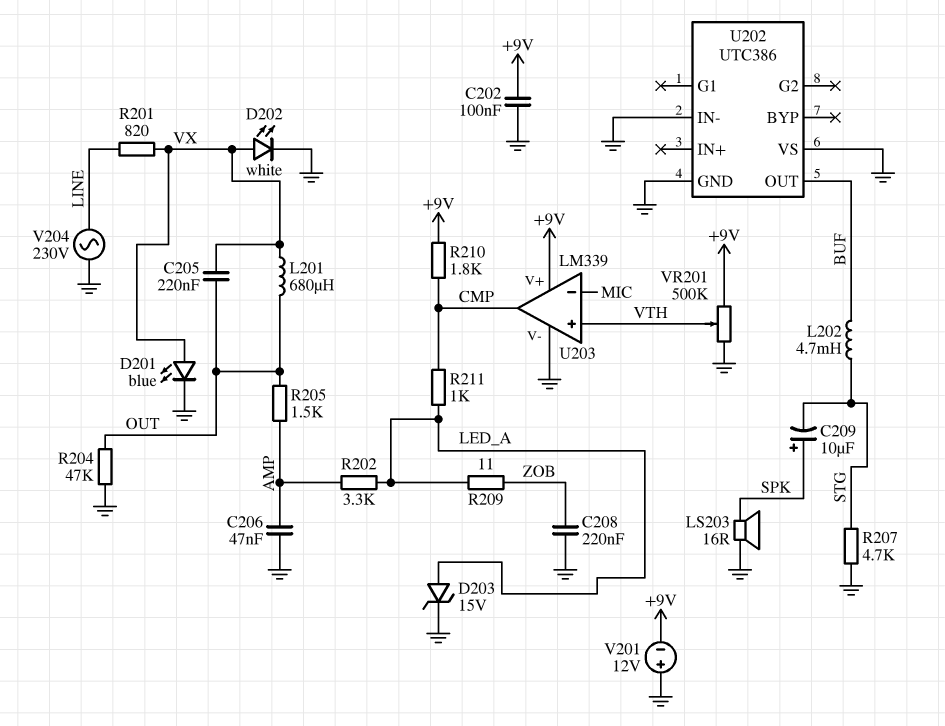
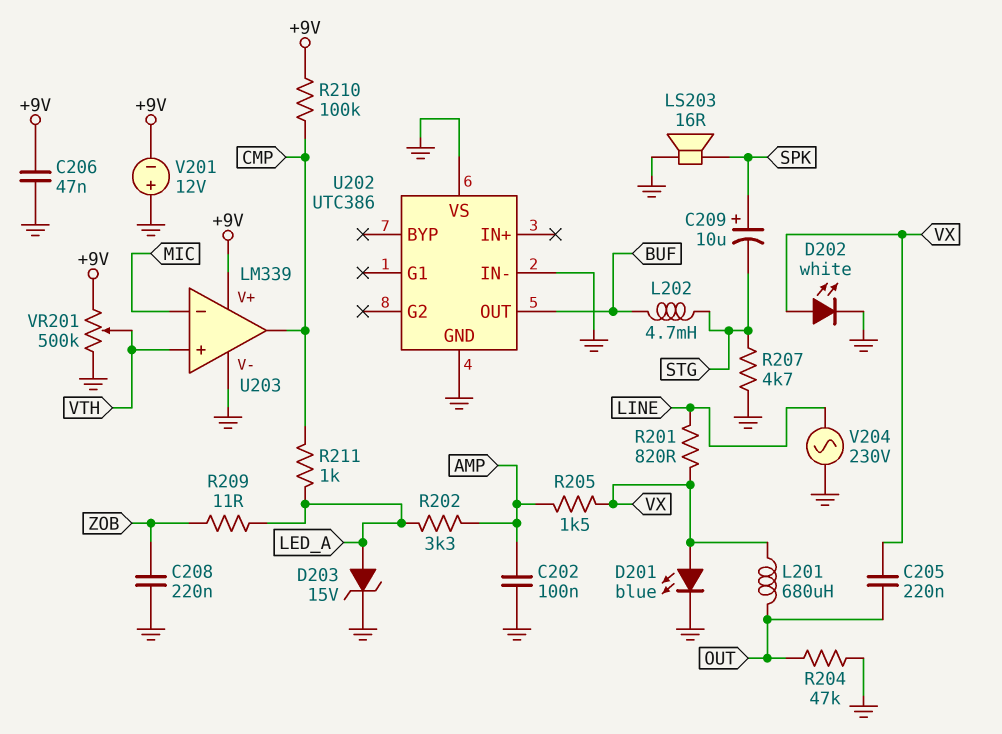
C202: 100nF (+9V, GND) -> 100nF (AMP, GND)
C206: 47nF (AMP, GND) -> 47nF (+9V, GND)
R205: 1.5k (AMP, OUT) -> 1.5k (AMP, VX)
R210: 1.8k (+9V, CMP) -> 100k (+9V, CMP)

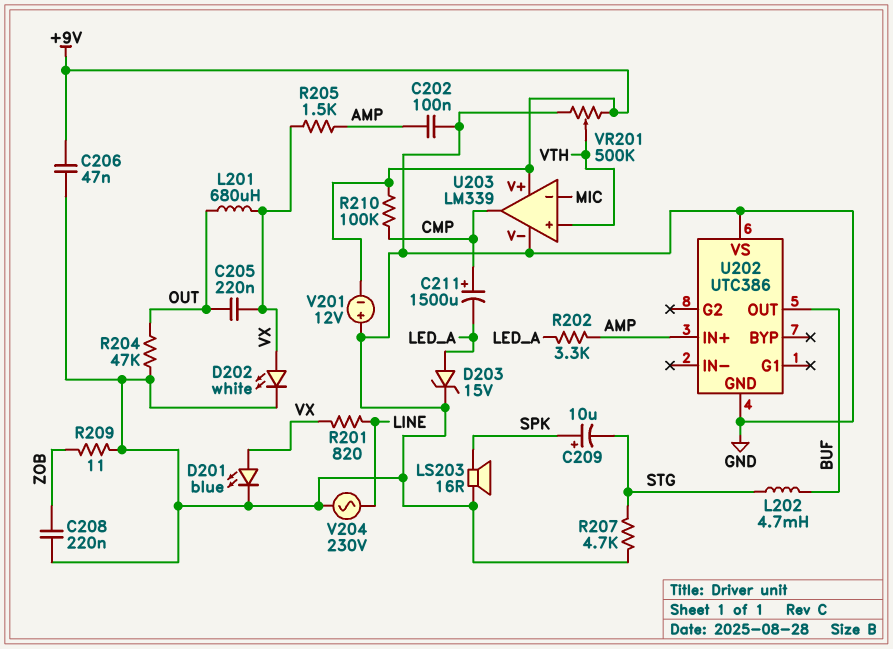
C211: none -> 1500uF (plus CMP, minus LED_A)
R209: 11 (LED_A, ZOB) -> 11 (GND, ZOB)
R211: 1k (CMP, LED_A) -> none
U202 pin IN+: none -> AMP
U202 pin IN-: GND -> none

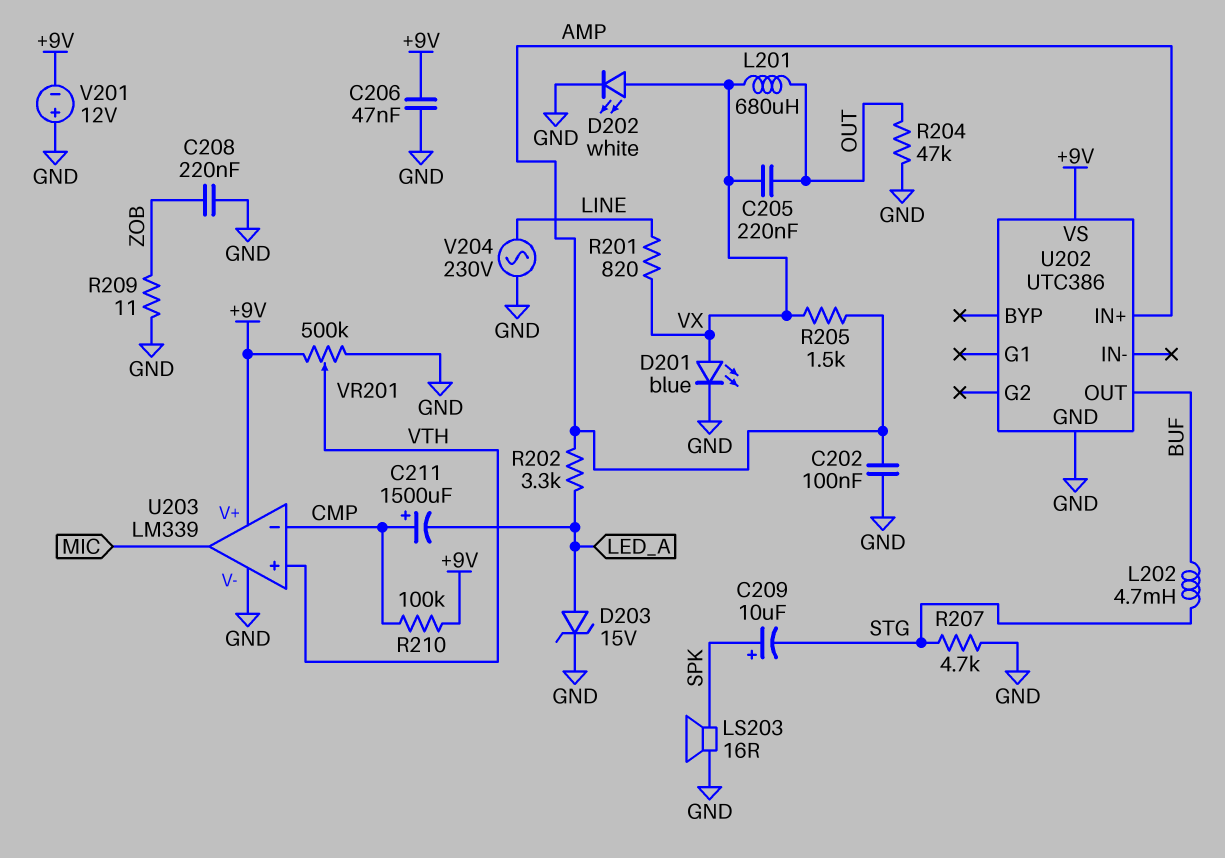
U202 pin VS: GND -> +9V
U203 pin in-: MIC -> CMP
U203 pin out: CMP -> MIC

